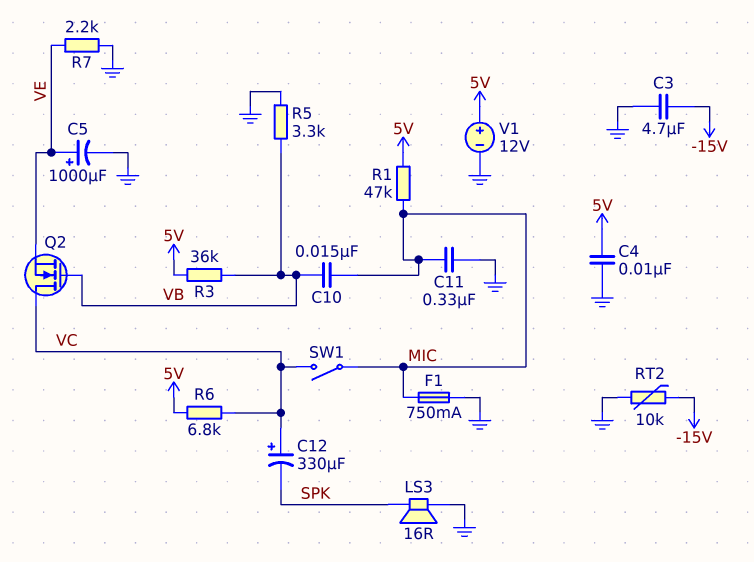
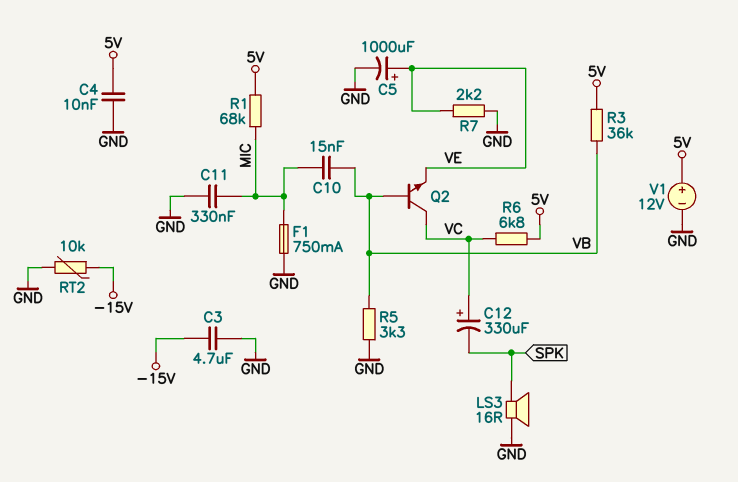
Q2: NMOS (G VB, D VC, S VE) -> NPN (B VB, C VC, E VE)
R1: 47k (5V, MIC) -> 68k (5V, MIC)
SW1: switch (MIC, VC) -> none

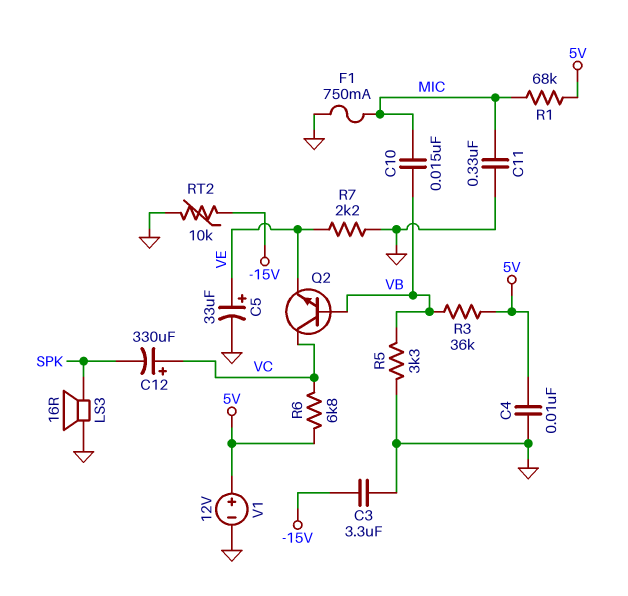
C3: 4.7uF (-15V, GND) -> 3.3uF (-15V, GND)
C5: 1000uF (plus VE, minus GND) -> 33uF (plus VE, minus GND)

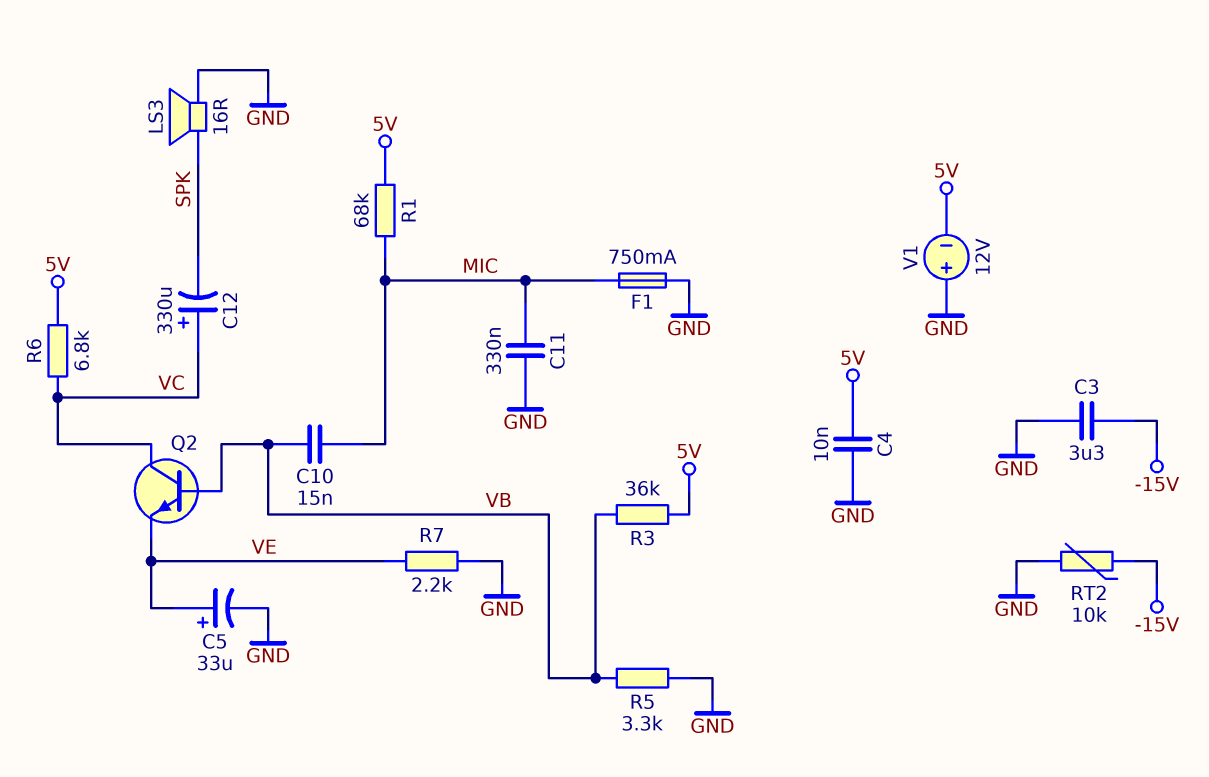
V1: 12V (plus 5V, minus GND) -> 12V (plus GND, minus 5V)

